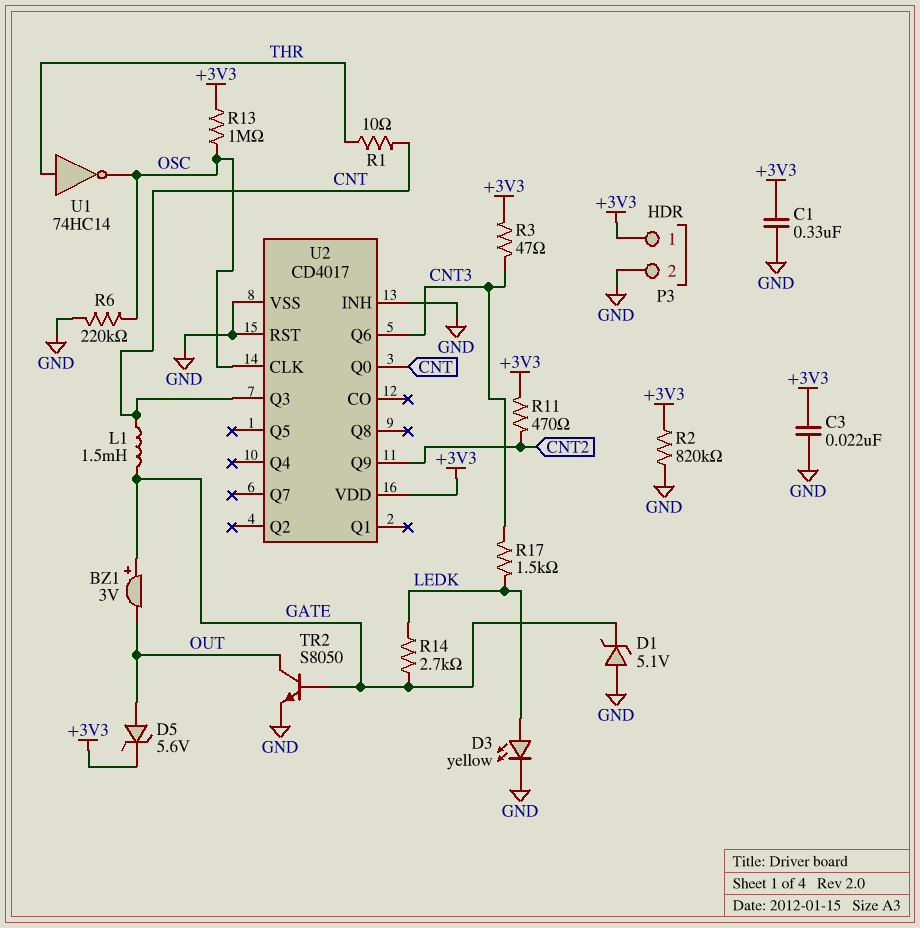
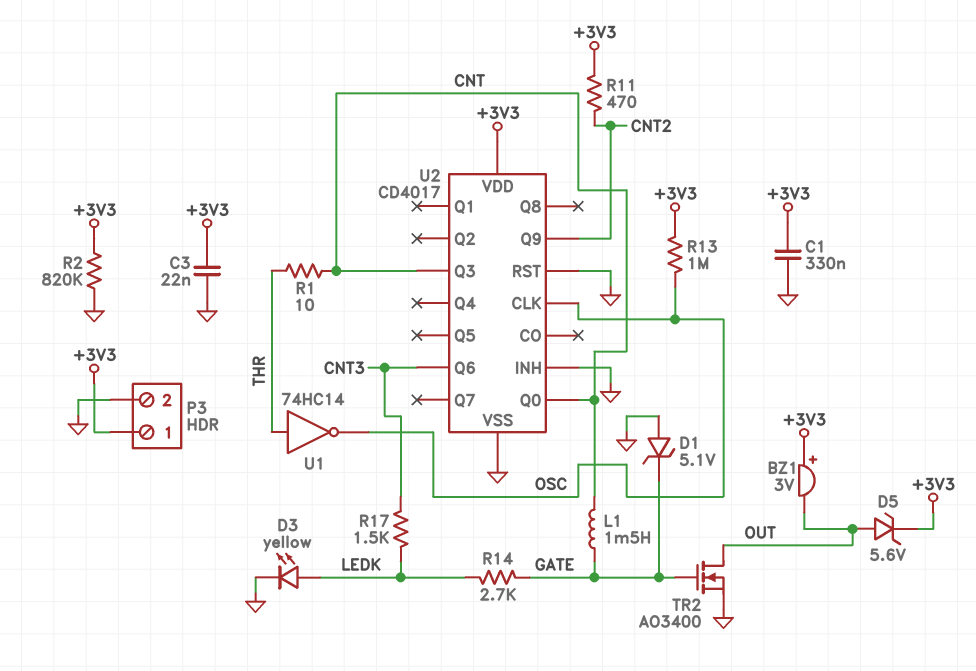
BZ1: buzzer 3V (plus GATE, minus OUT) -> buzzer 3V (plus +3V3, minus OUT)
R3: 47 (+3V3, CNT3) -> none
R6: 220k (GND, OSC) -> none
TR2: NPN S8050 (B GATE, C OUT, E GND) -> NMOS AO3400 (G GATE, D OUT, S GND)

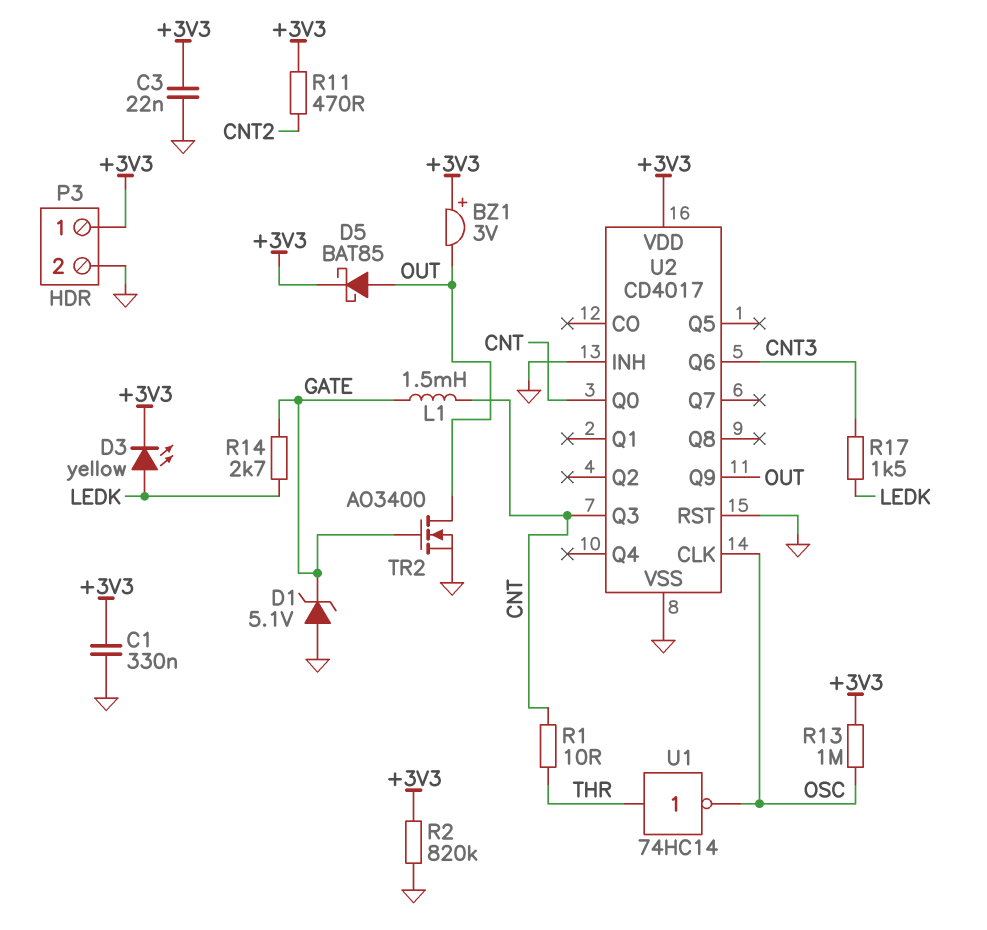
D3: LED yellow (A LEDK, K GND) -> LED yellow (A LEDK, K +3V3)
D5: zener 5.6V (A OUT, K +3V3) -> schottky BAT85 (A OUT, K +3V3)
U2 pin Q9: CNT2 -> OUT

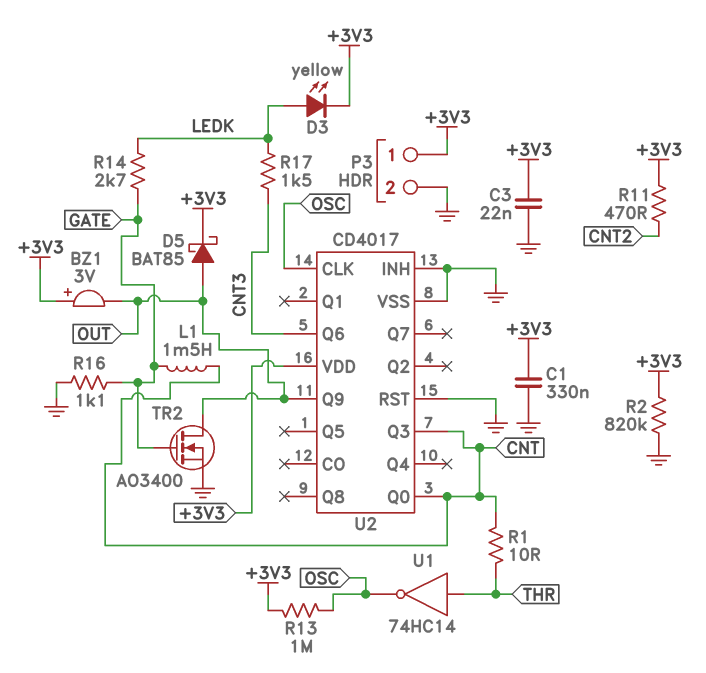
D1: zener 5.1V (A GND, K GATE) -> none
R16: none -> 1.1k (GATE, GND)

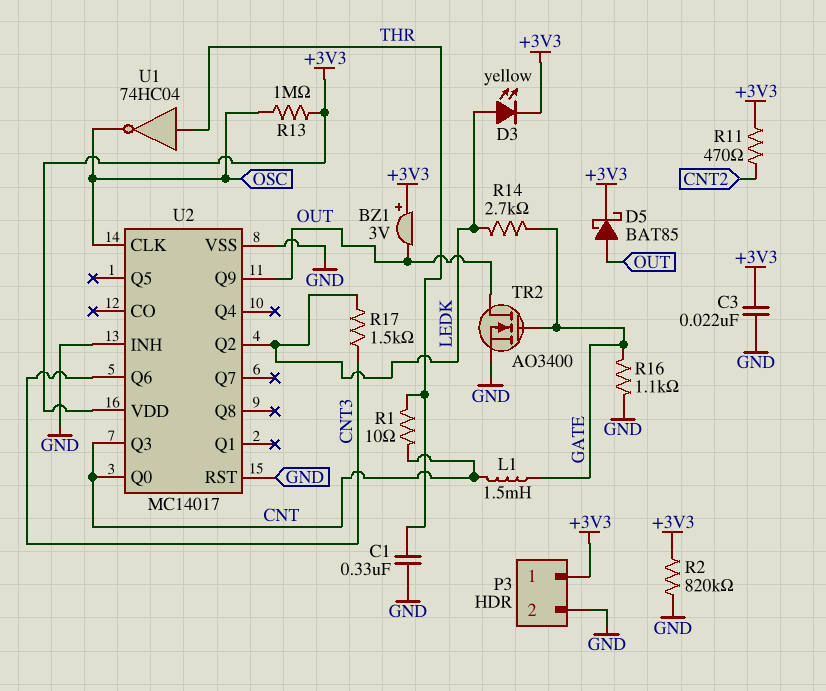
C1: 330nF (+3V3, GND) -> 330nF (GND, THR)
U1: NOT 74HC14 (in THR, out OSC) -> NOT 74HC04 (in THR, out OSC)
U2: CD4017 -> MC14017
U2 pin Q2: none -> LEDK

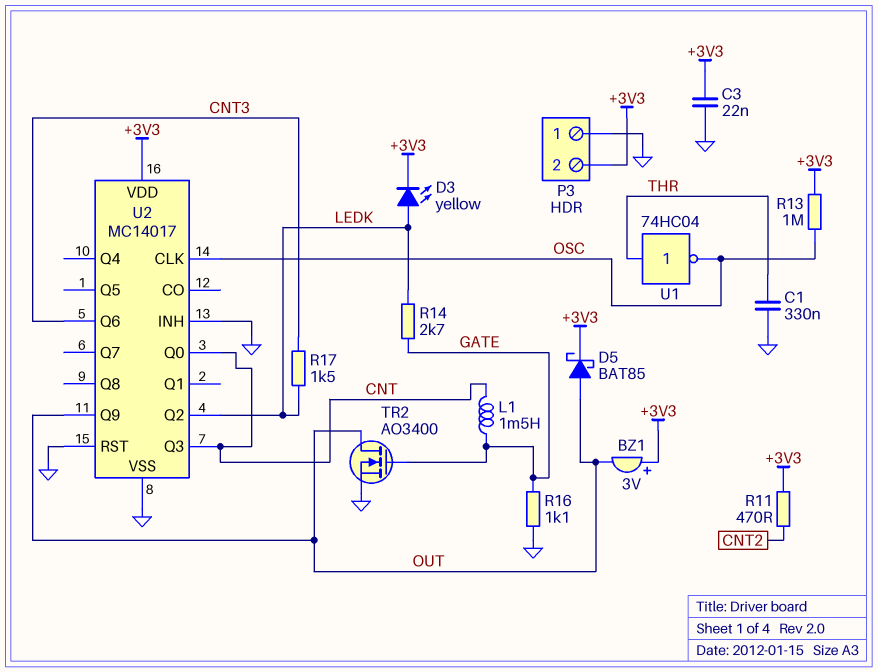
P3 pin 1: +3V3 -> GND
P3 pin 2: GND -> +3V3
R1: 10 (CNT, THR) -> none
R2: 820k (+3V3, GND) -> none

